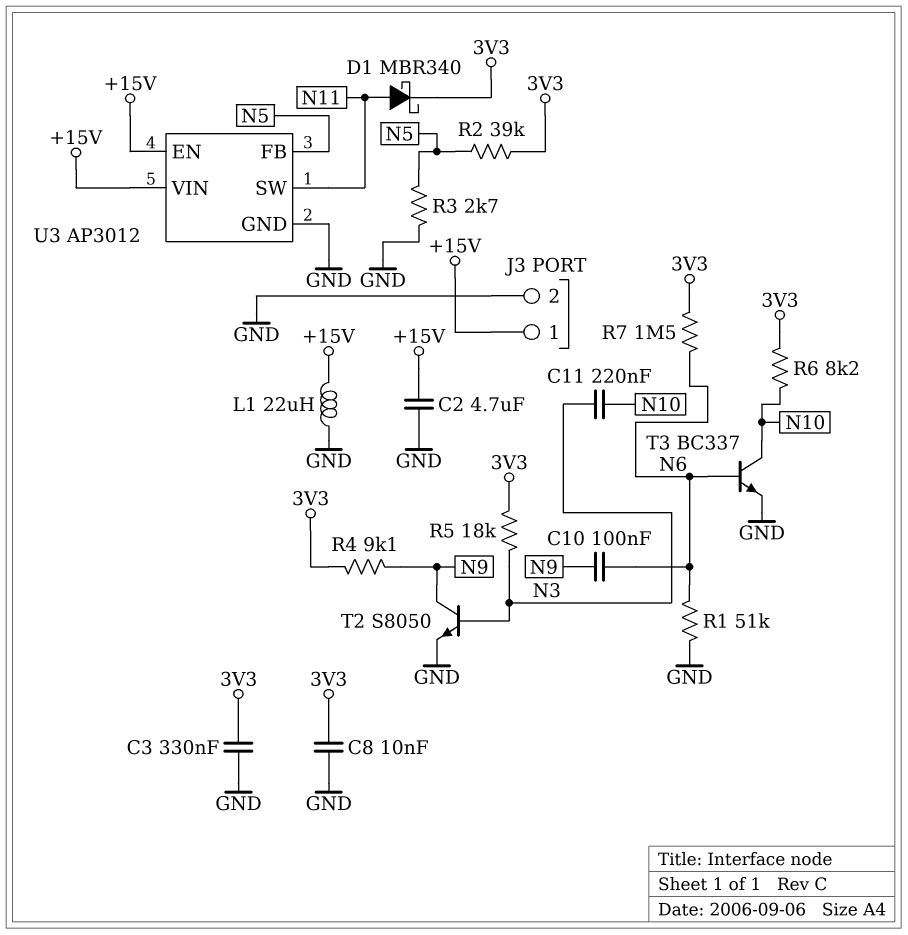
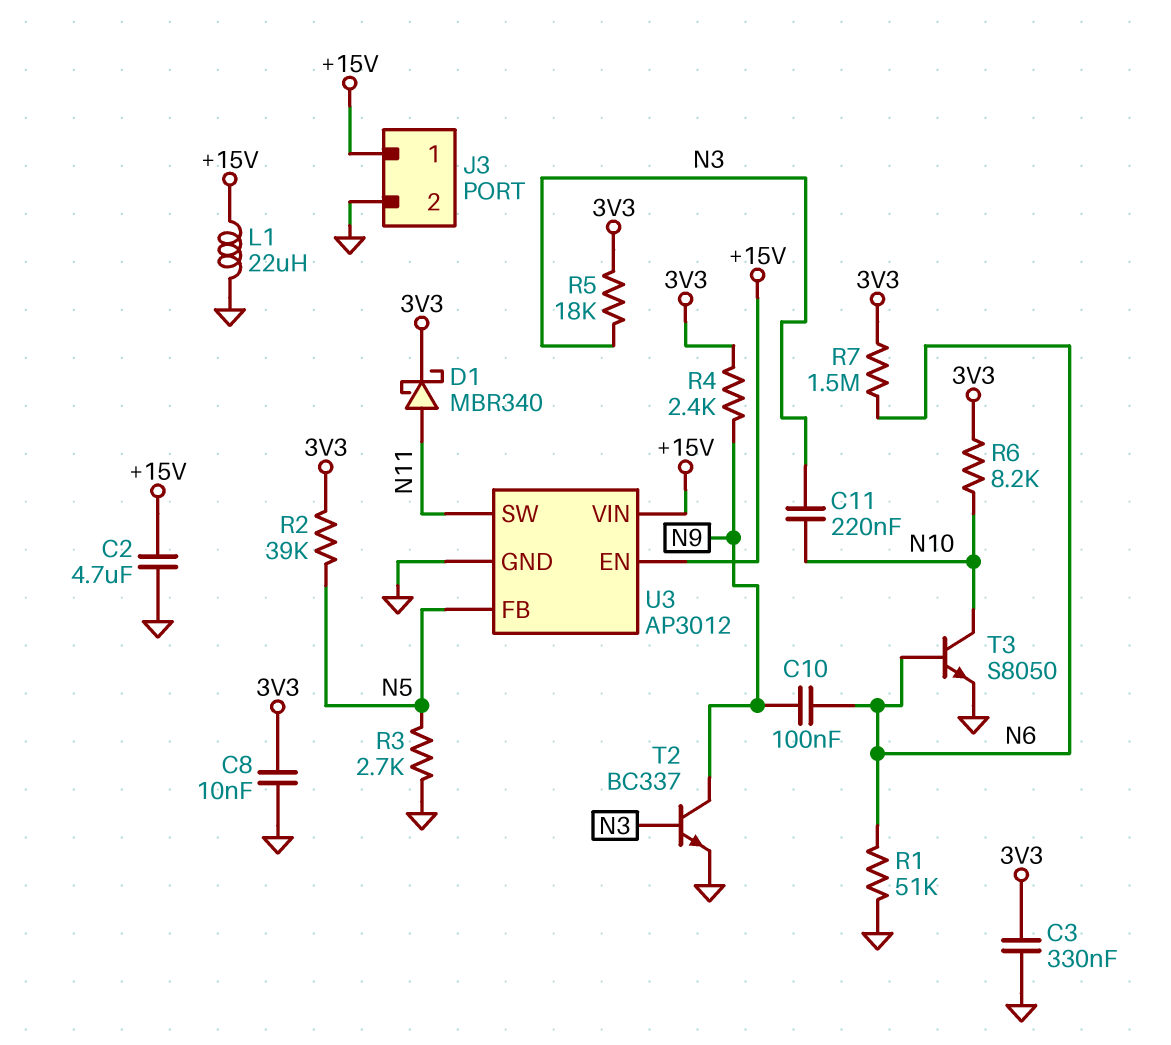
R4: 9.1k (3V3, N9) -> 2.4k (3V3, N9)
T2: NPN S8050 (B N3, C N9, E GND) -> NPN BC337 (B N3, C N9, E GND)
T3: NPN BC337 (B N6, C N10, E GND) -> NPN S8050 (B N6, C N10, E GND)

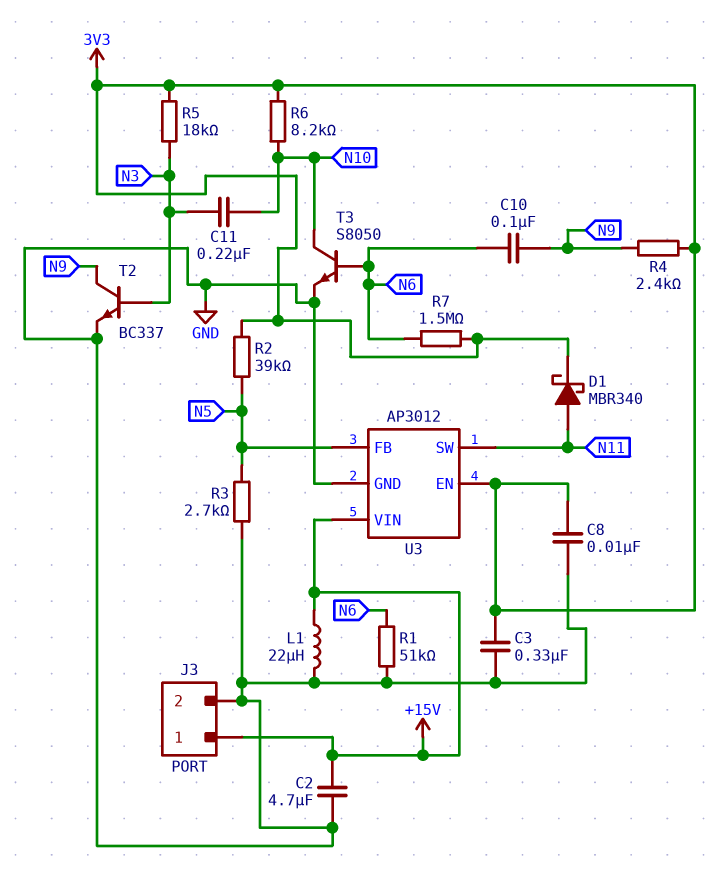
U3 pin EN: +15V -> 3V3

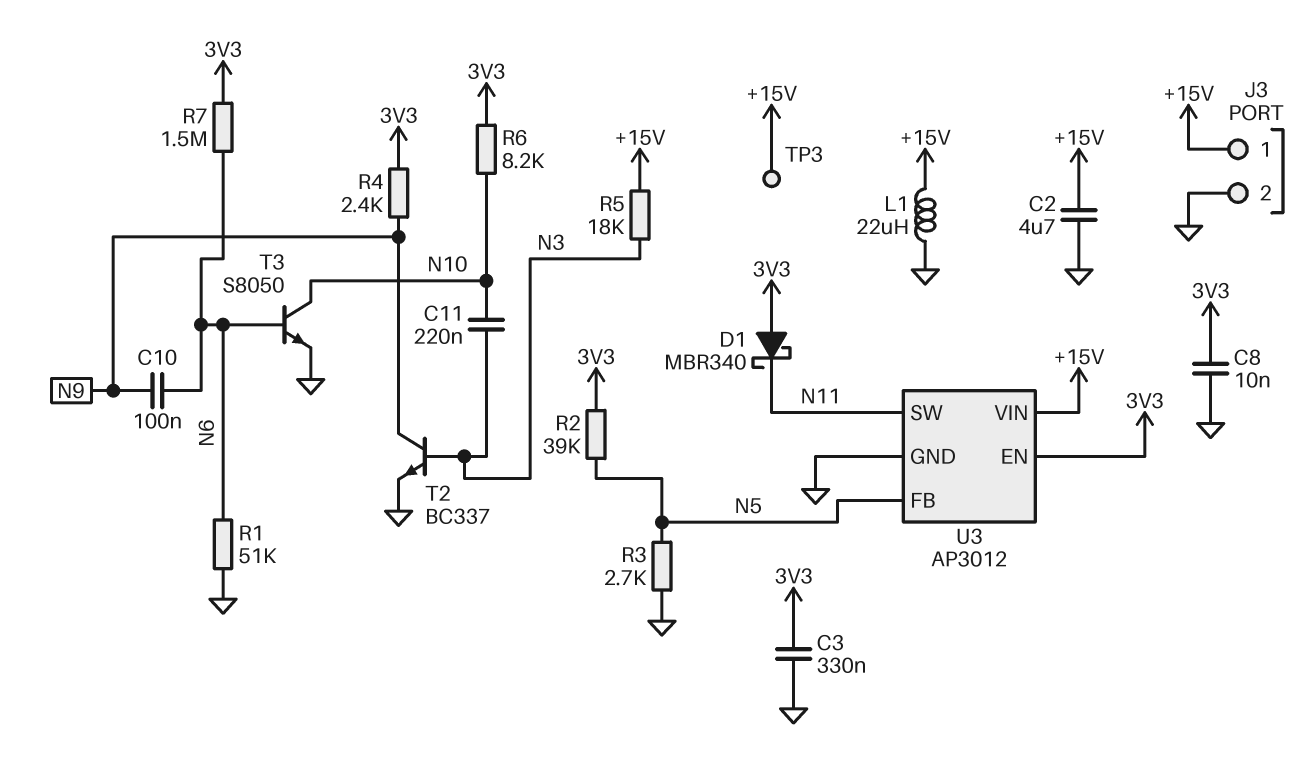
D1: schottky MBR340 (A N11, K 3V3) -> schottky MBR340 (A 3V3, K N11)
R5: 18k (3V3, N3) -> 18k (+15V, N3)
TP3: none -> test point (+15V)

